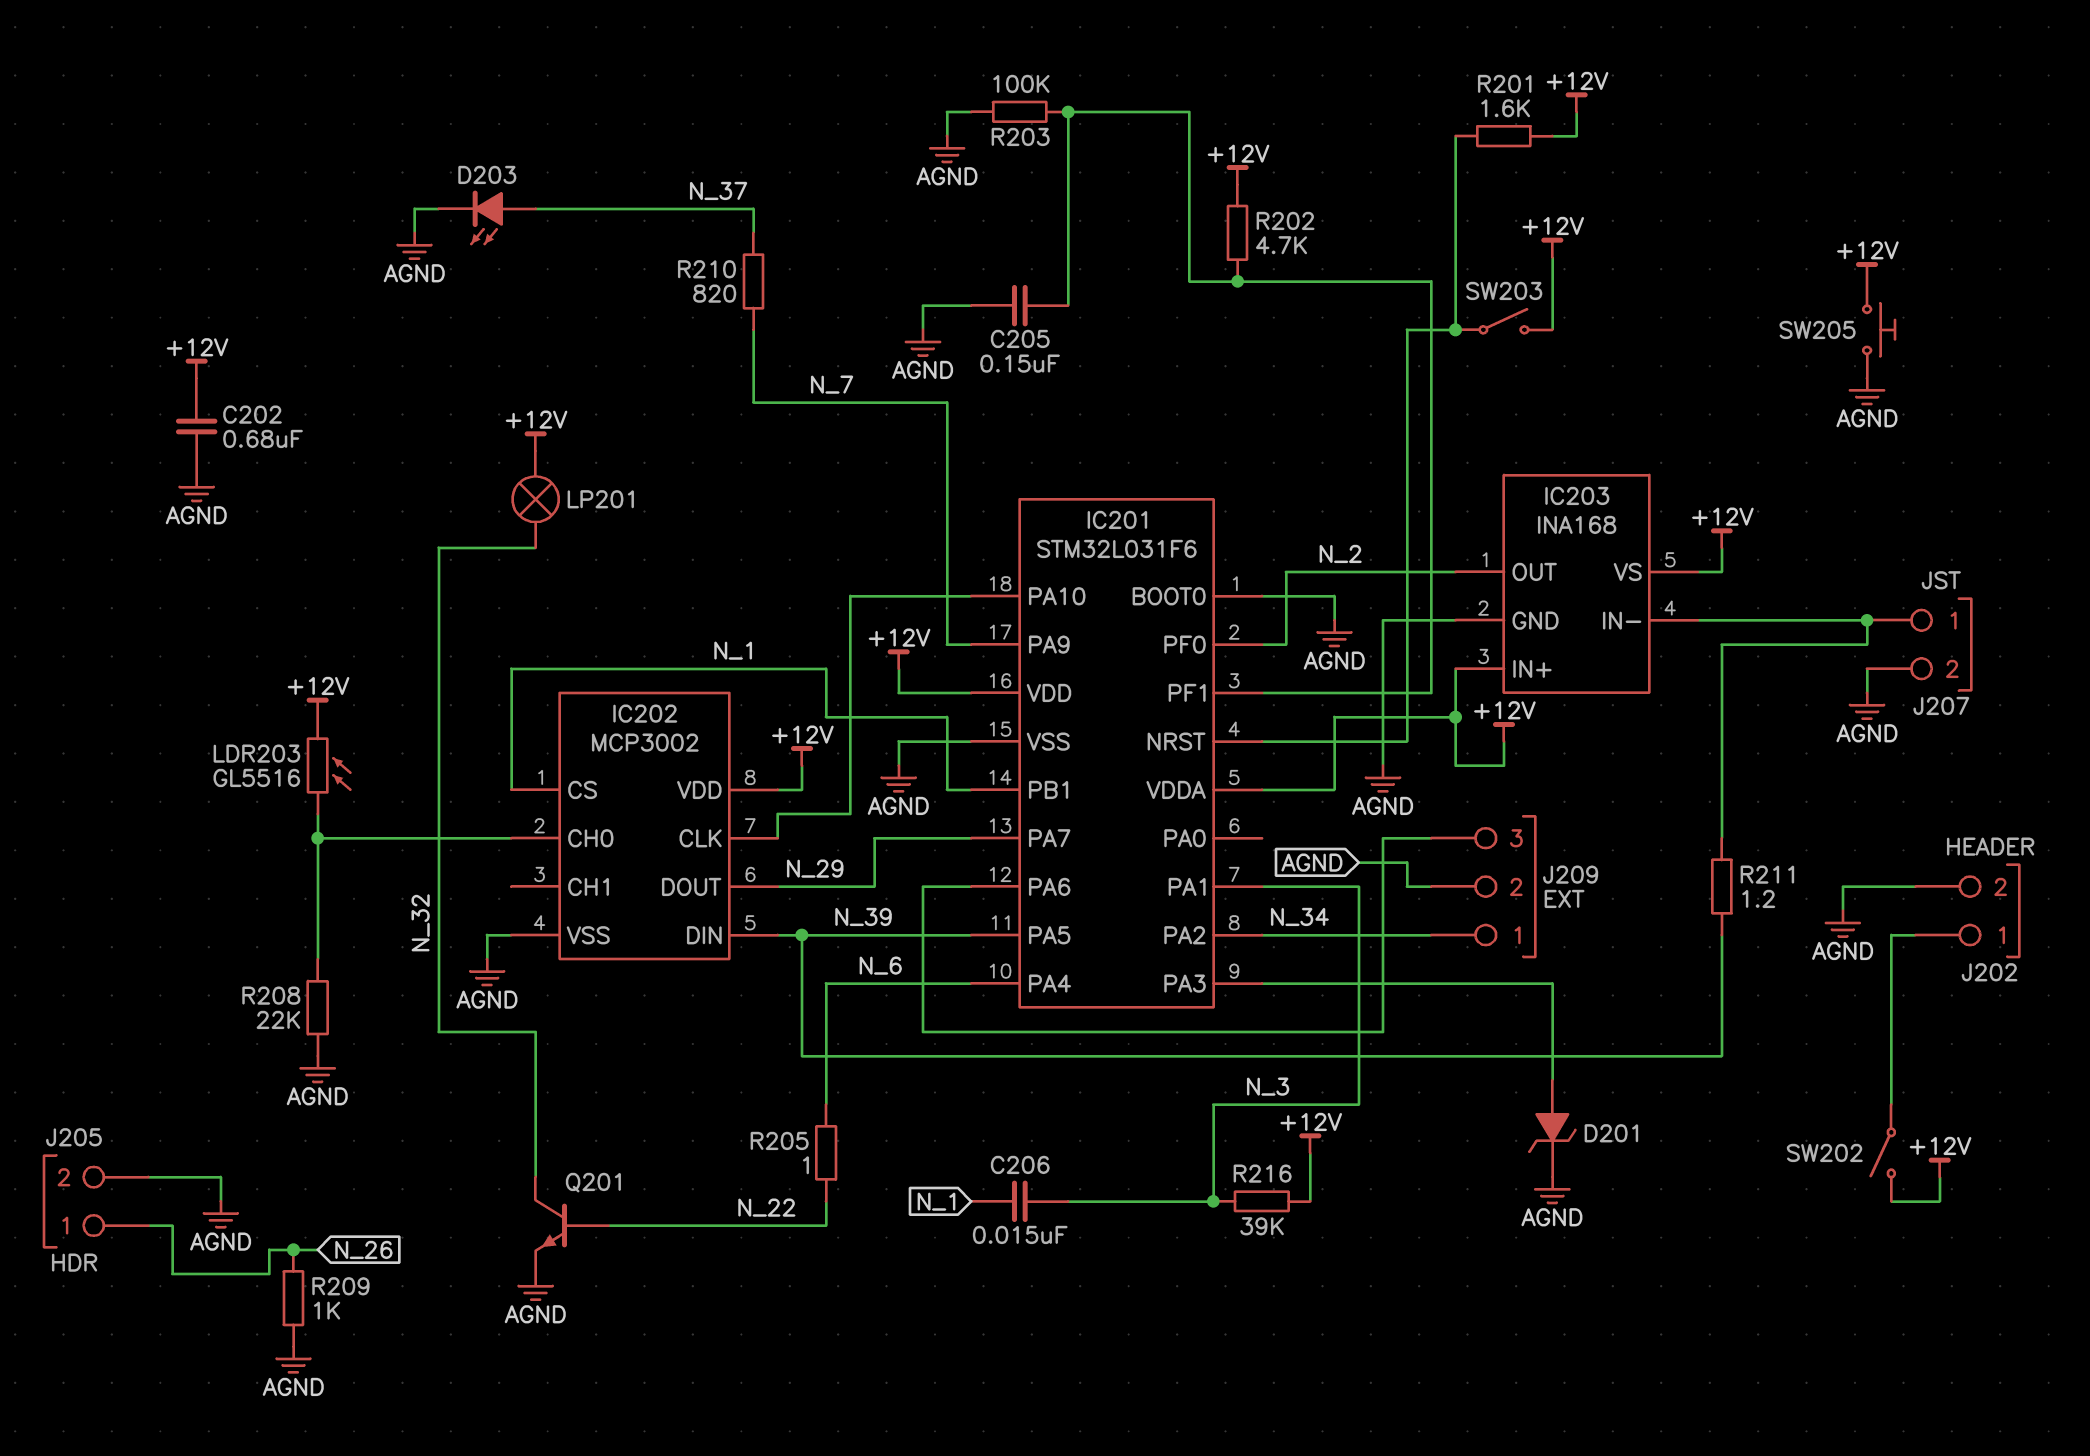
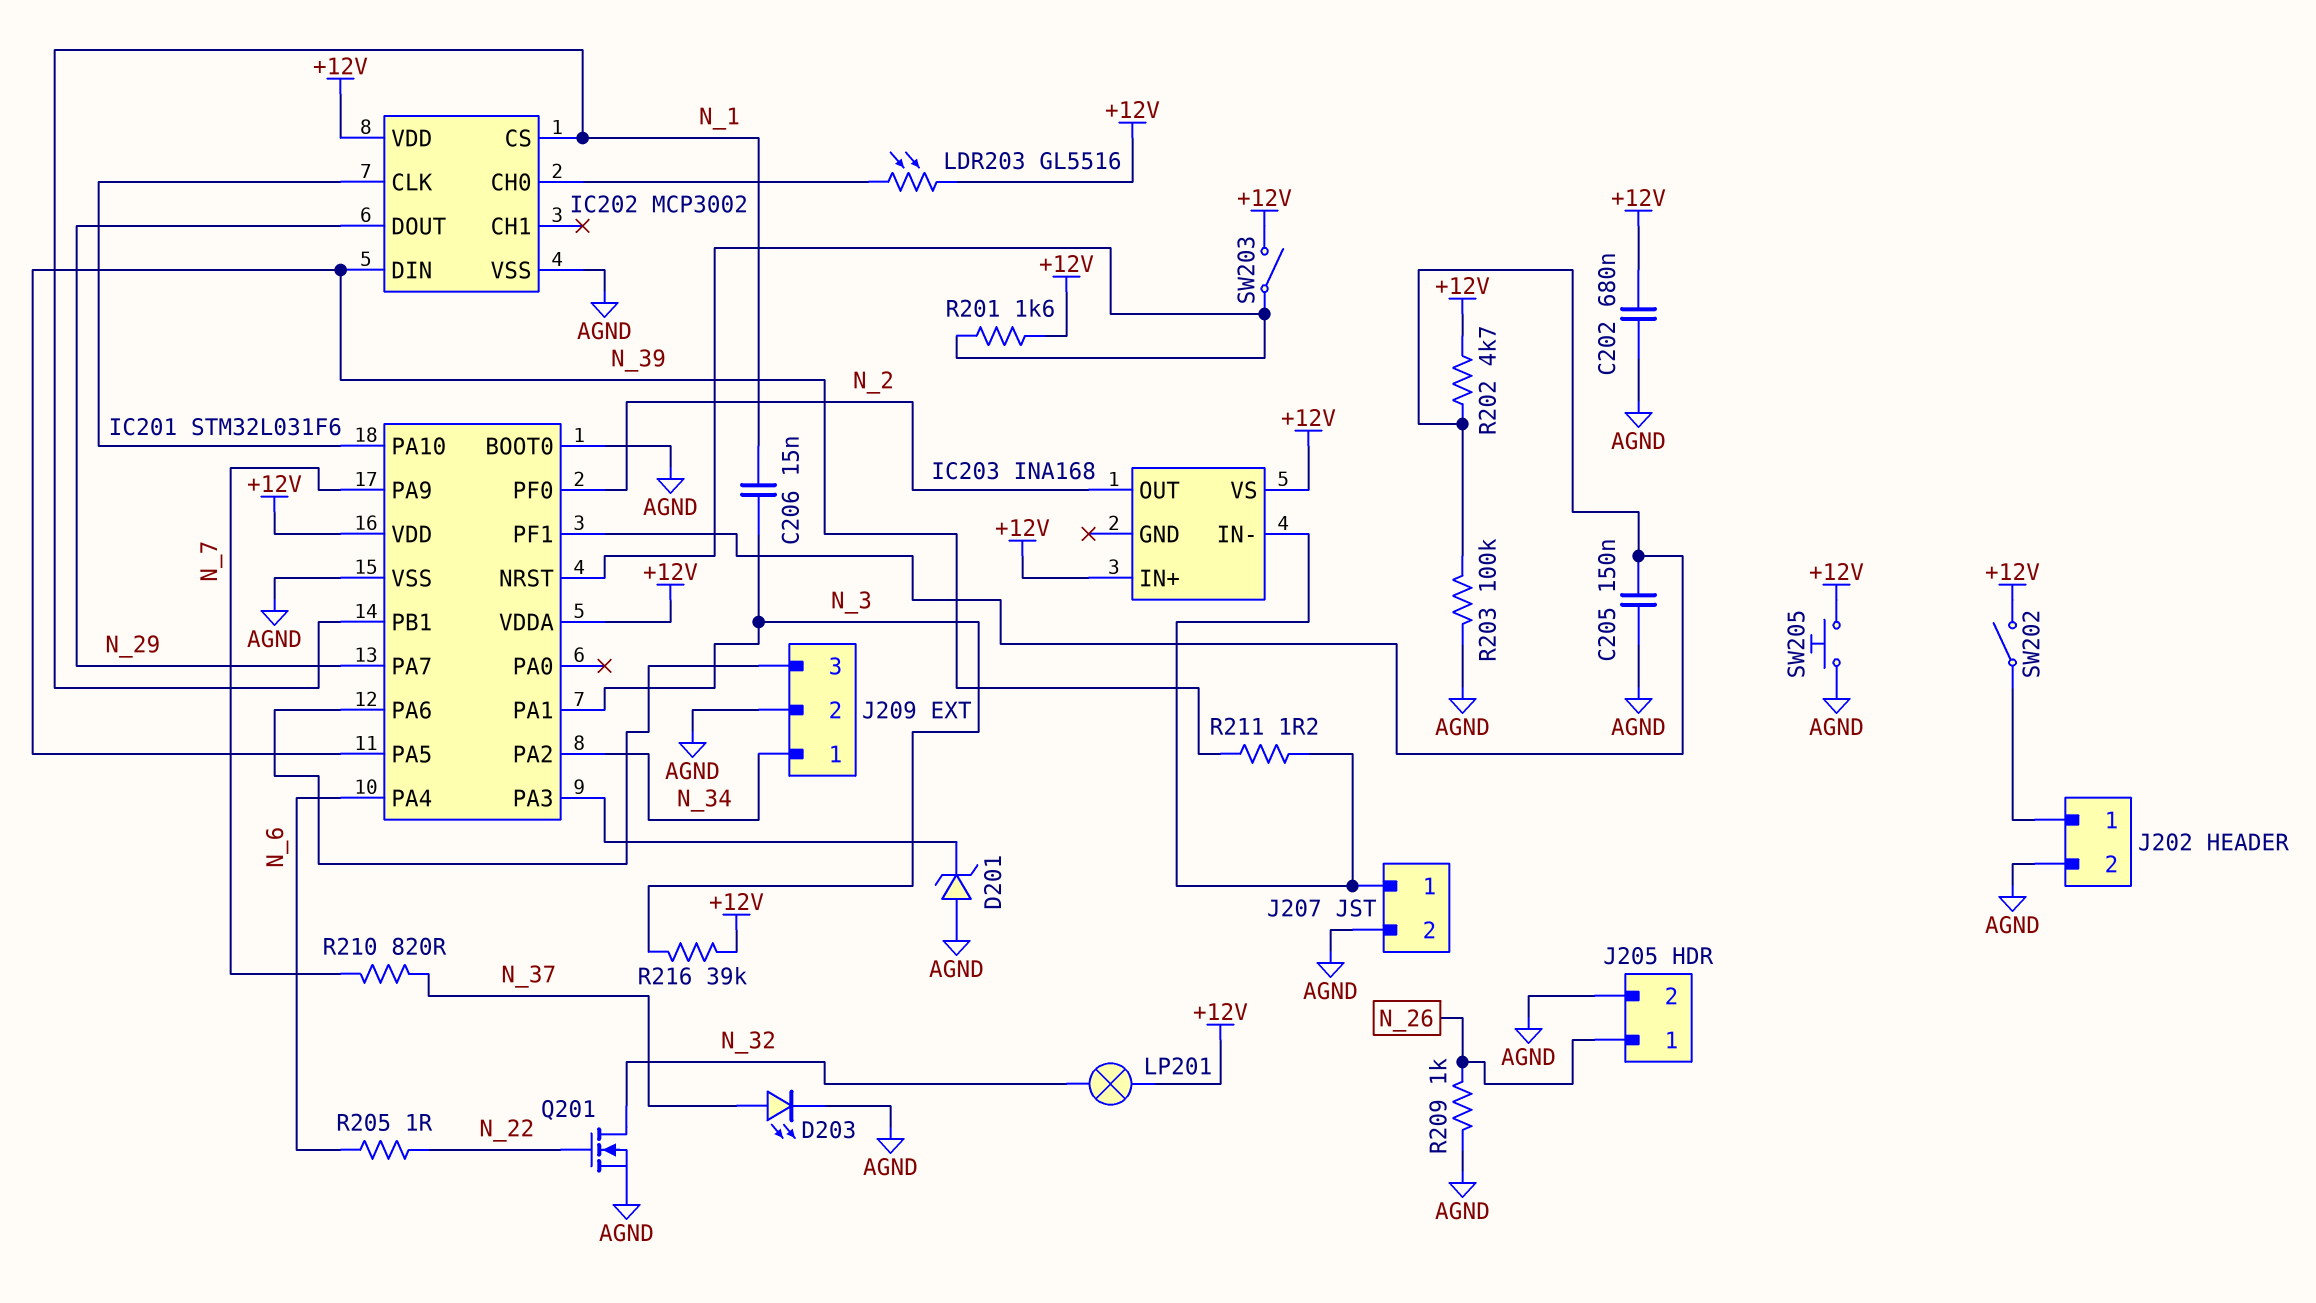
D201: zener (A IC201/PA3, K AGND) -> zener (A AGND, K IC201/PA3)
IC203 pin GND: AGND -> none
Q201: NPN (B N_22, C N_32, E AGND) -> NMOS (G N_22, D N_32, S AGND)
R208: 22k (AGND, IC202/CH0) -> none

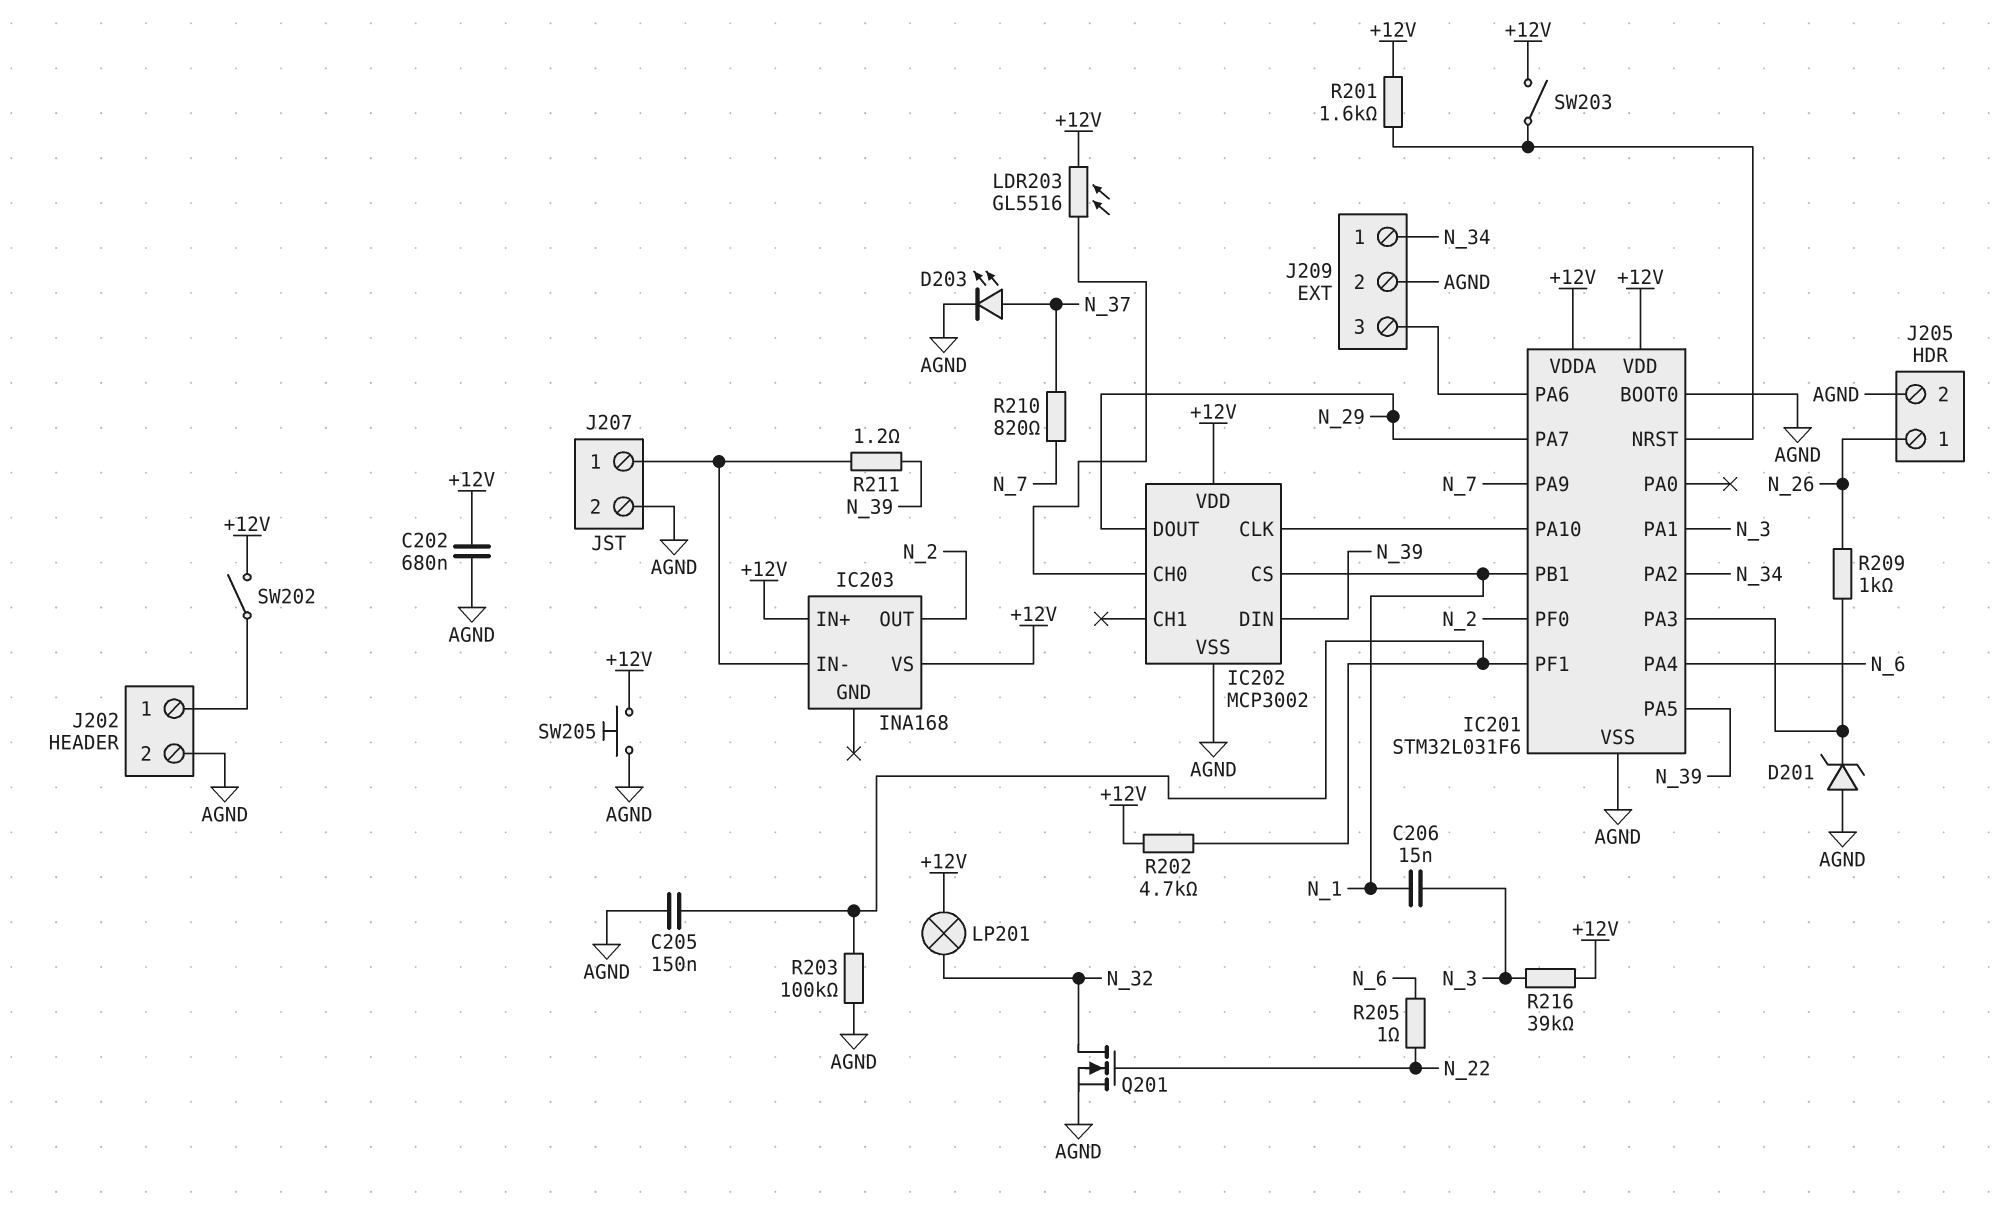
R209: 1k (AGND, N_26) -> 1k (IC201/PA3, N_26)

